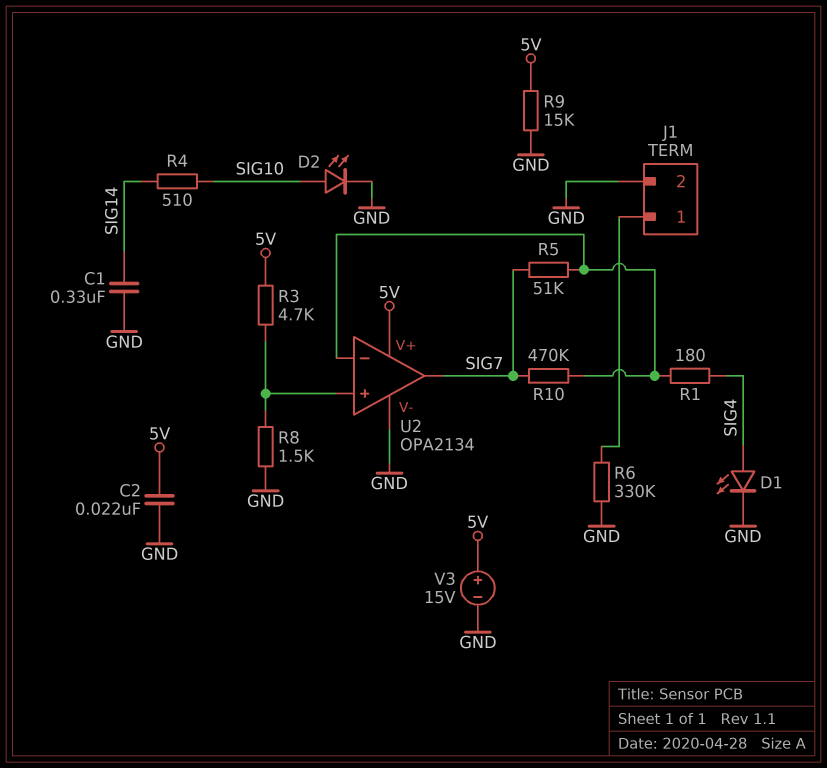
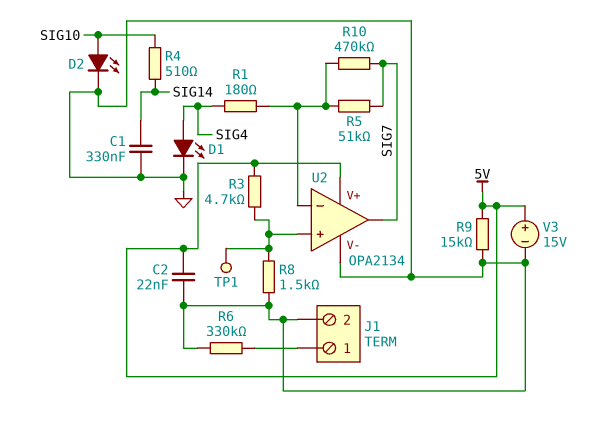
TP1: none -> test point (U2/in+)

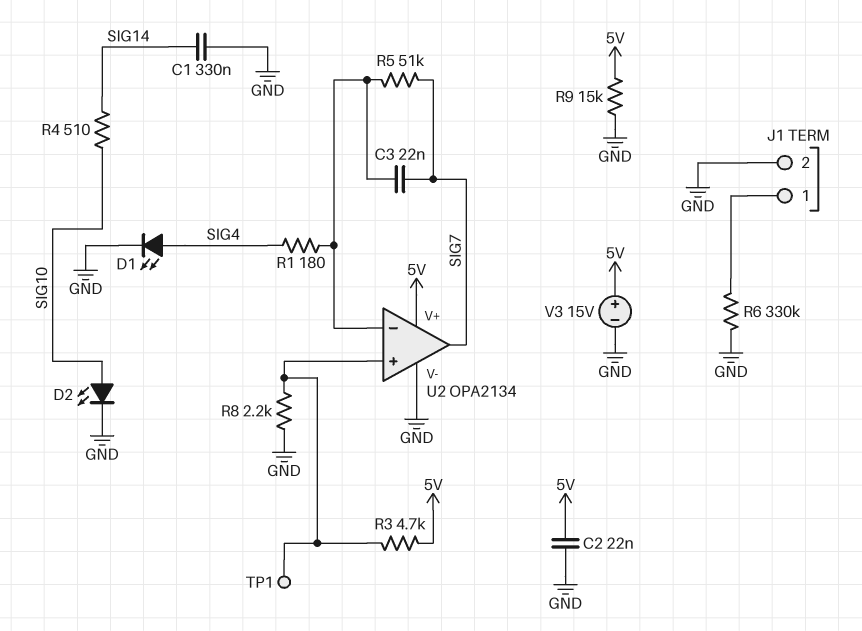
C3: none -> 22nF (SIG7, U2/in-)
R8: 1.5k (GND, U2/in+) -> 2.2k (GND, U2/in+)
R10: 470k (SIG7, U2/in-) -> none

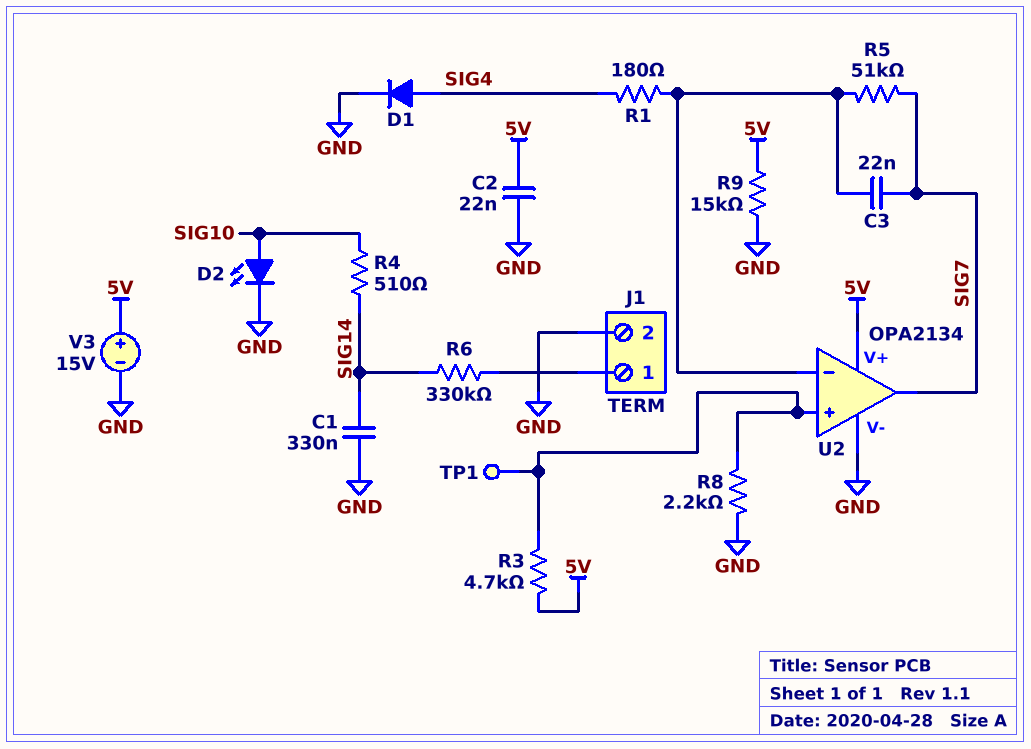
D1: LED (A SIG4, K GND) -> diode (A SIG4, K GND)
R6: 330k (GND, J1/1) -> 330k (J1/1, SIG14)

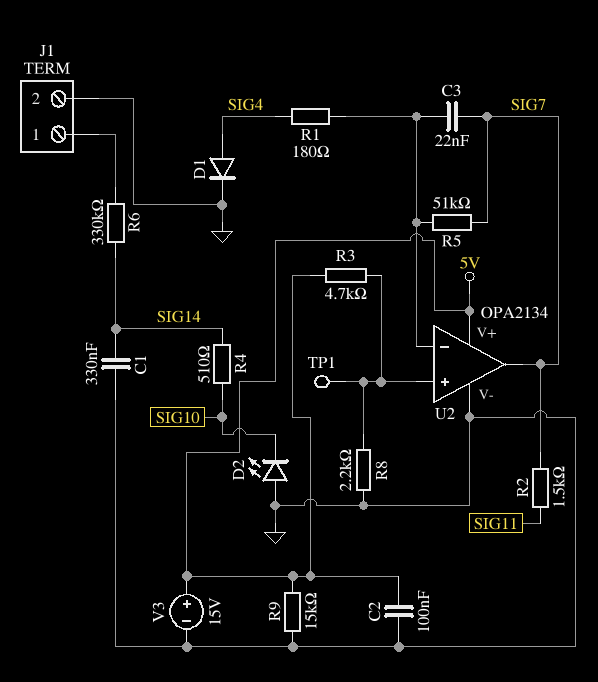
C2: 22nF (5V, GND) -> 100nF (5V, GND)
D2: LED (A SIG10, K GND) -> LED (A GND, K SIG10)
R2: none -> 1.5k (SIG7, SIG11)

